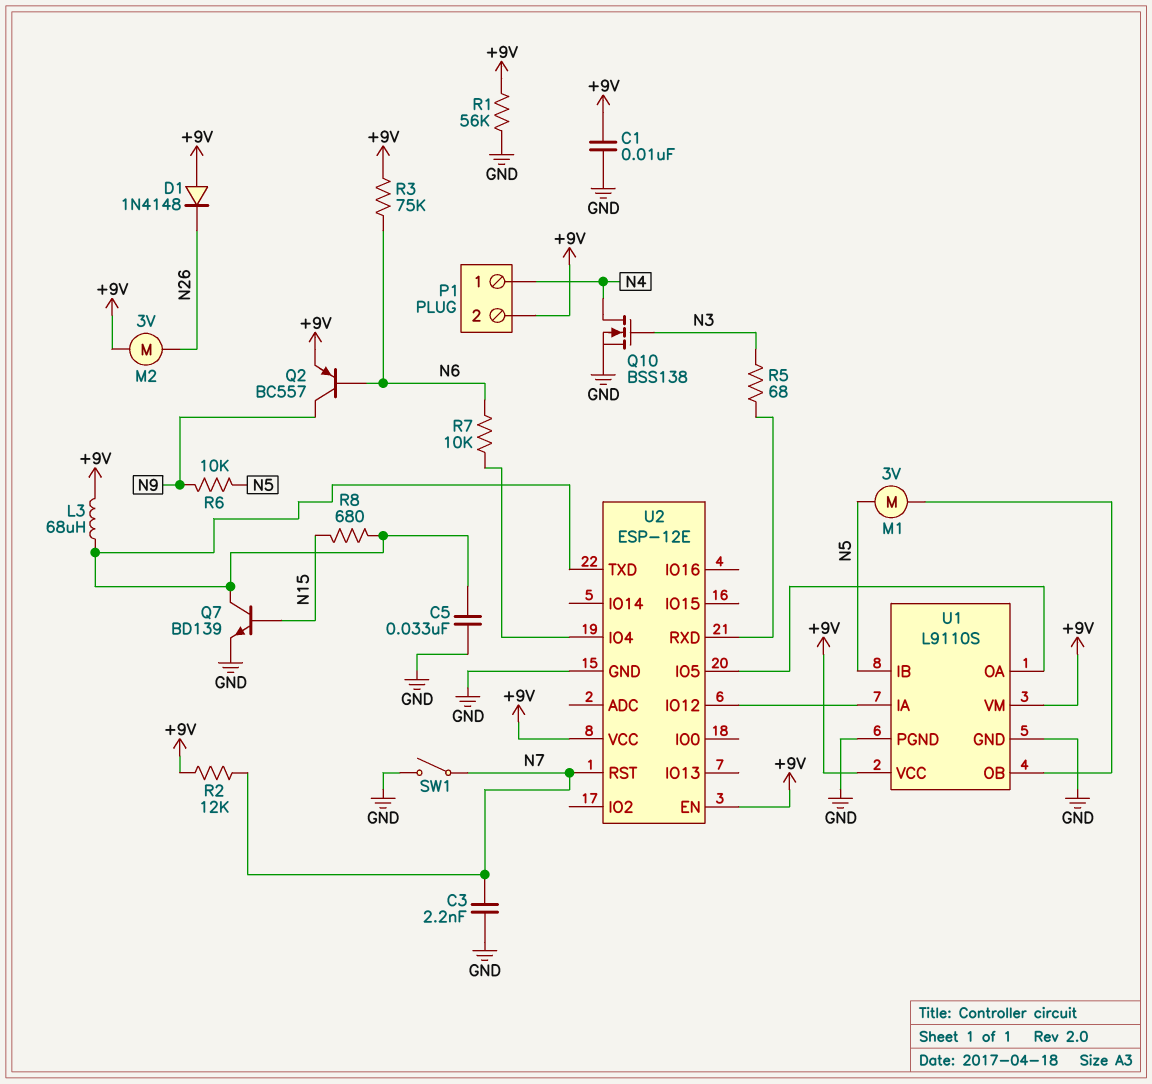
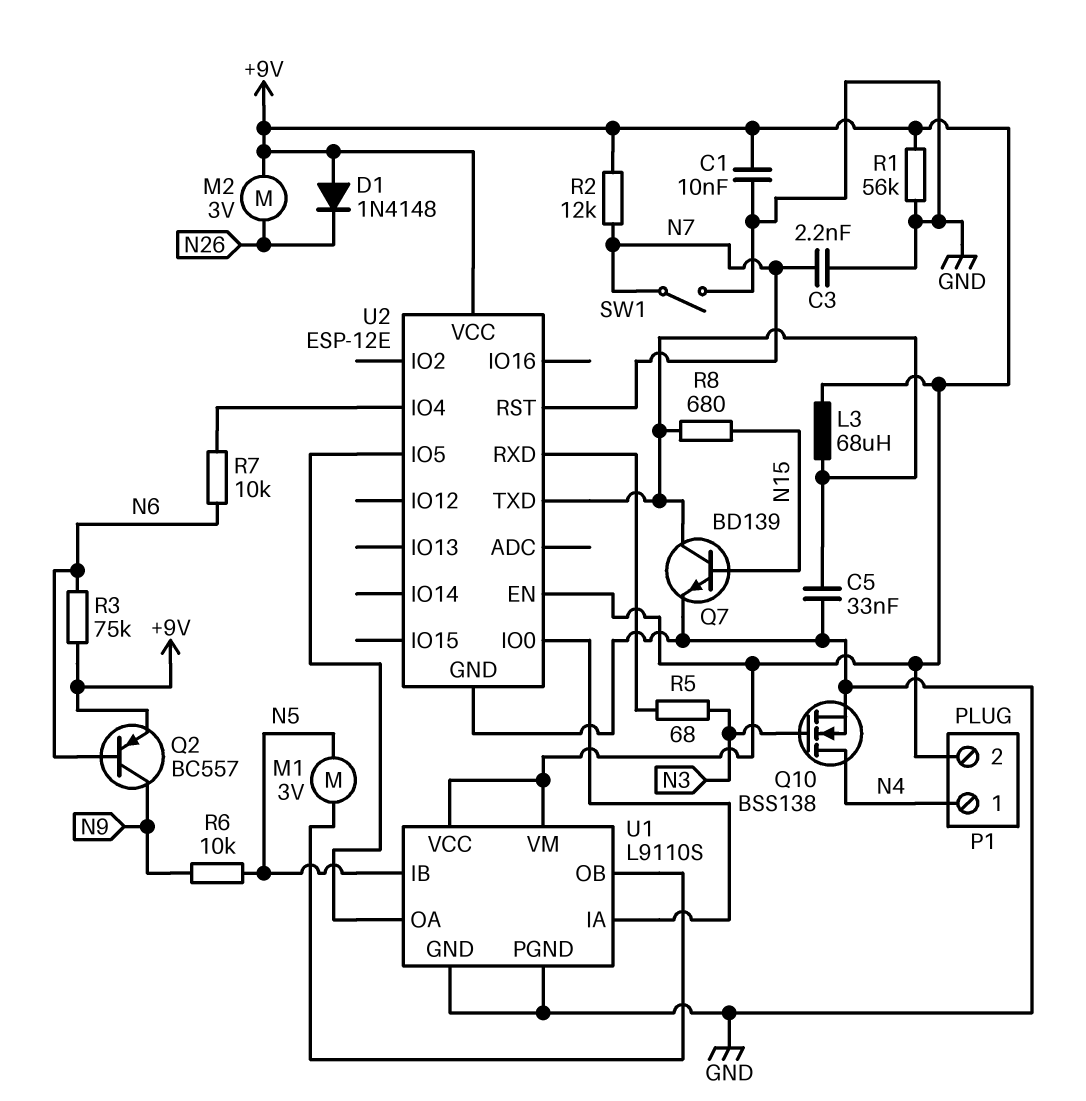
U2 pin IO0: none -> U1/IA
U2 pin IO12: U1/IA -> none

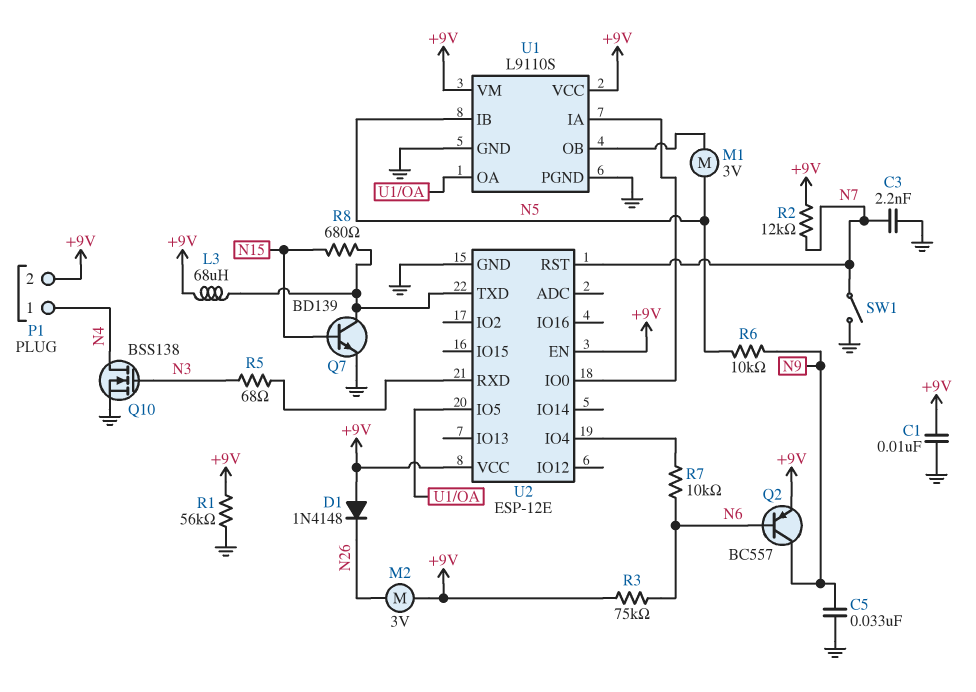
C5: 33nF (GND, U2/TXD) -> 33nF (GND, N9)

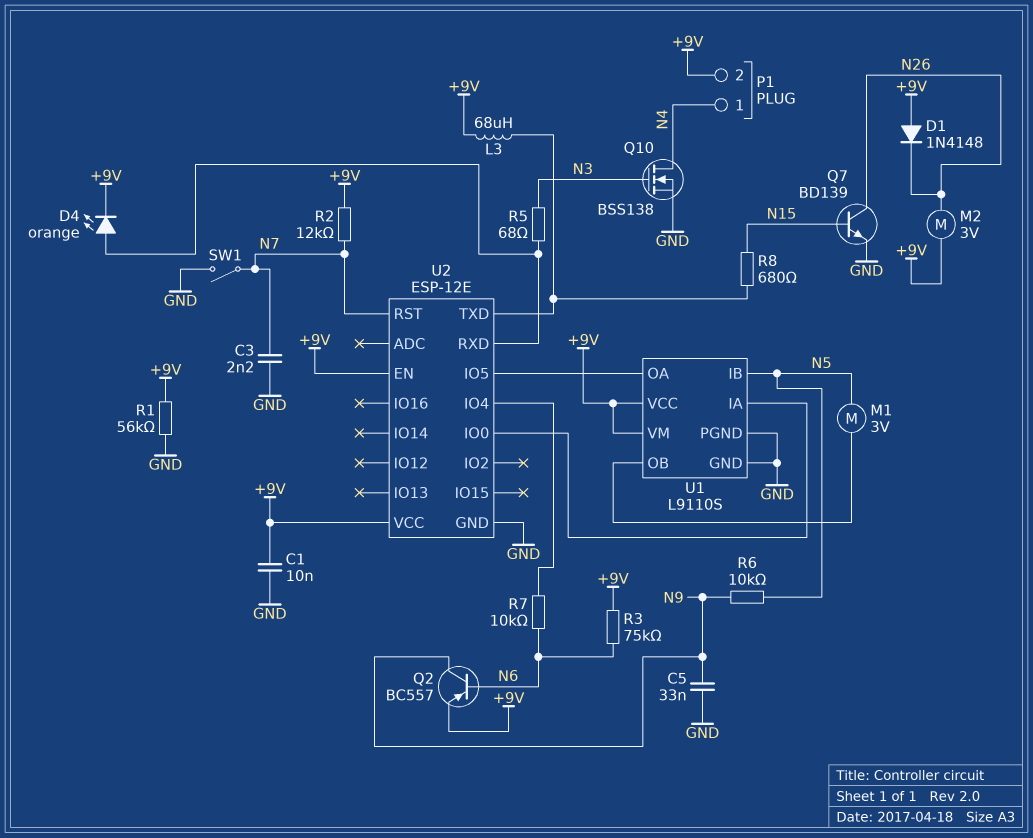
D4: none -> LED orange (A U2/RXD, K +9V)
Q7: NPN BD139 (B N15, C U2/TXD, E GND) -> NPN BD139 (B N15, C N26, E GND)

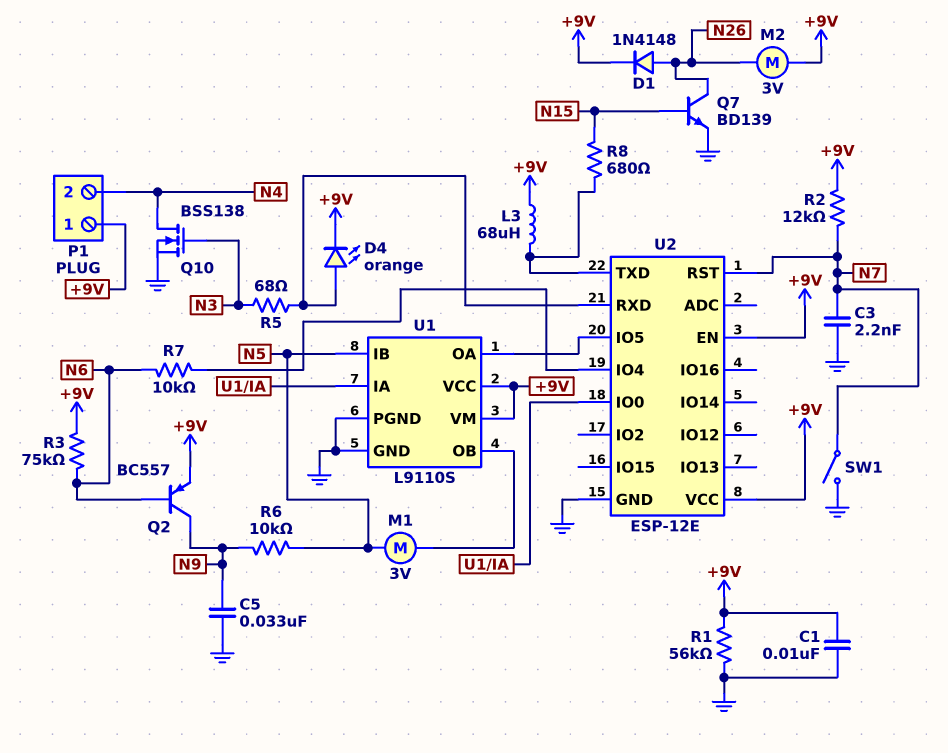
D1: diode 1N4148 (A +9V, K N26) -> diode 1N4148 (A N26, K +9V)
P1 pin 1: N4 -> +9V
P1 pin 2: +9V -> N4

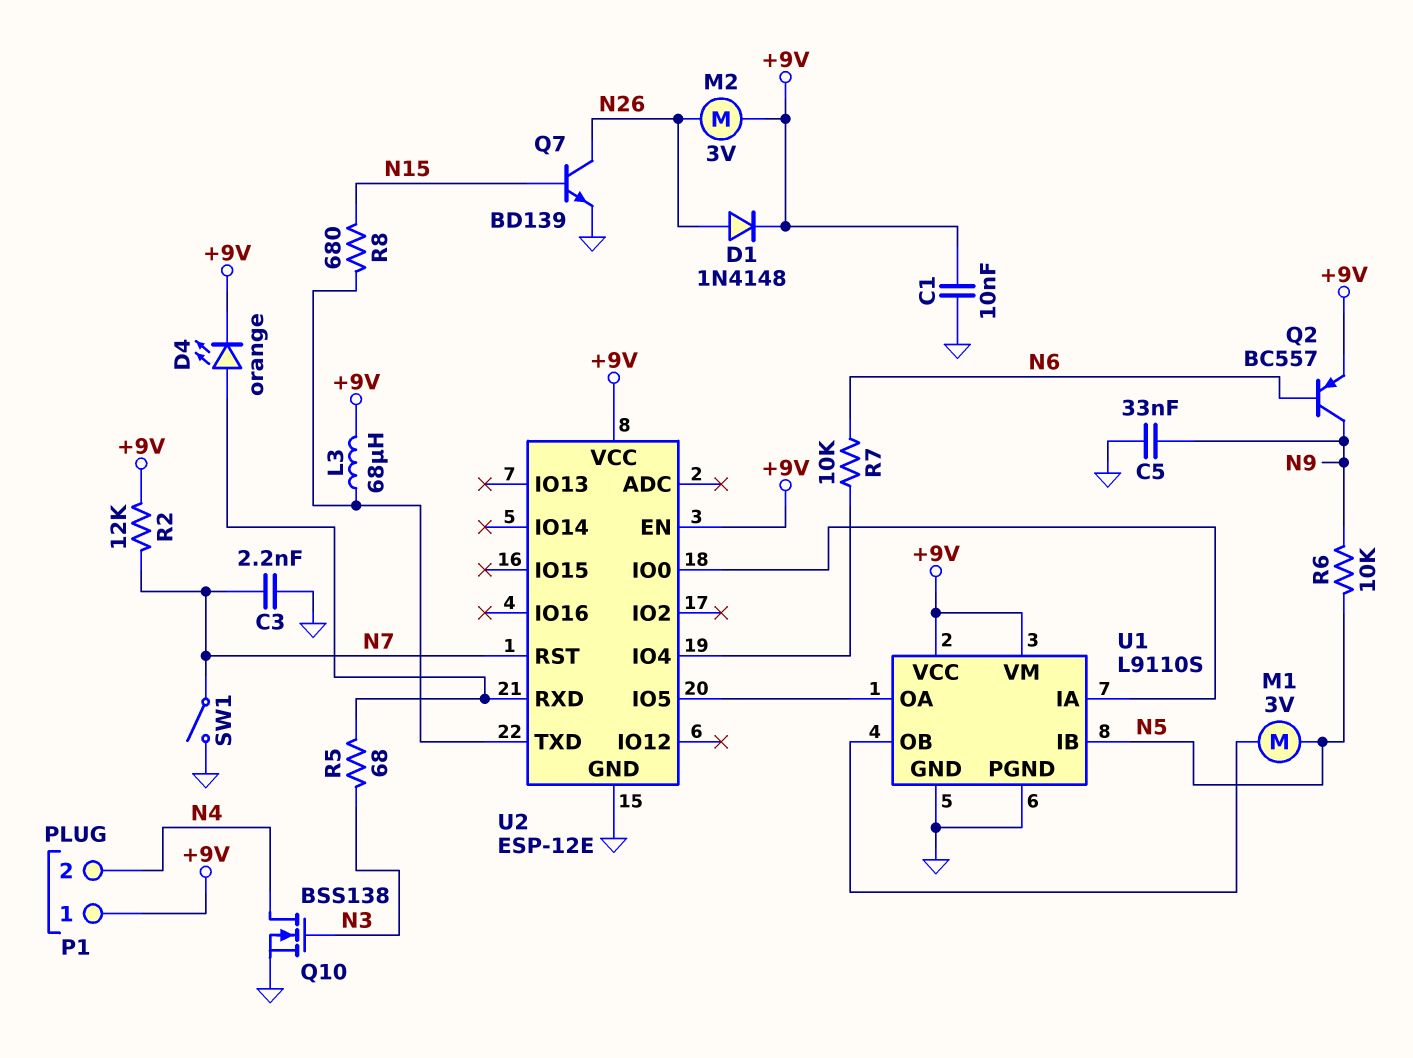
R1: 56k (+9V, GND) -> none
R3: 75k (+9V, N6) -> none

